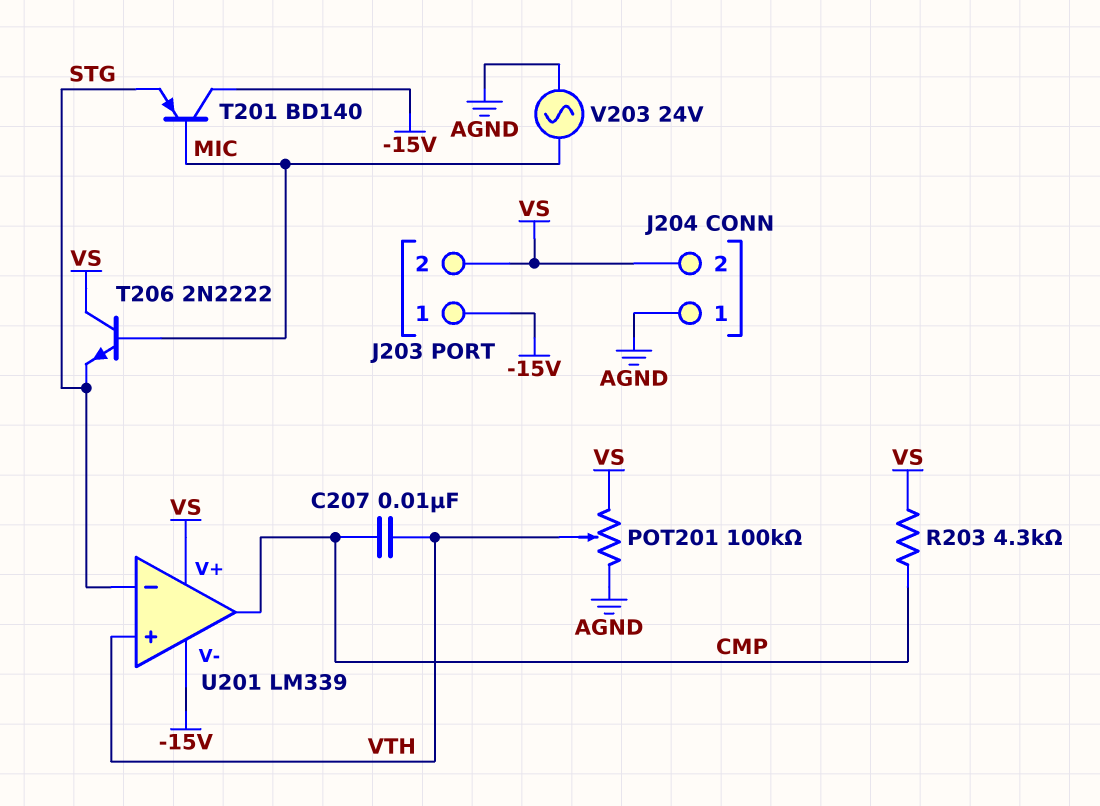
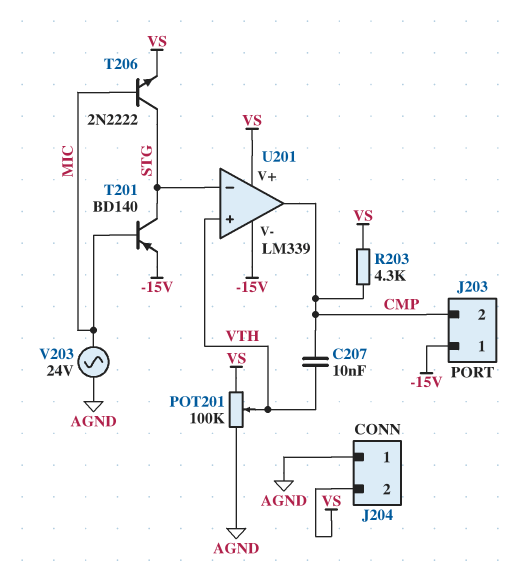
J203 pin 2: VS -> CMP
T201: PNP BD140 (B MIC, C -15V, E STG) -> PNP BD140 (B MIC, C STG, E -15V)
T206: NPN 2N2222 (B MIC, C VS, E STG) -> NPN 2N2222 (B MIC, C STG, E VS)

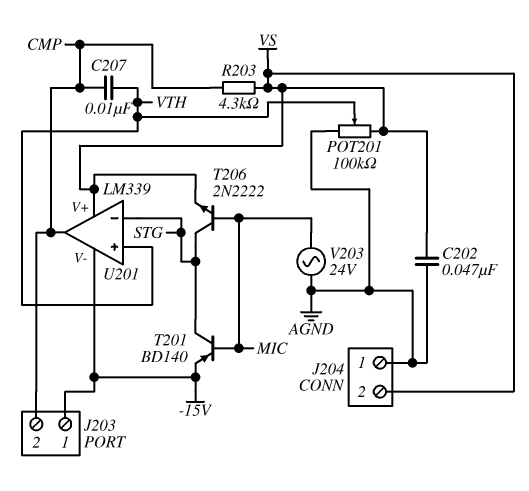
C202: none -> 47nF (AGND, VS)

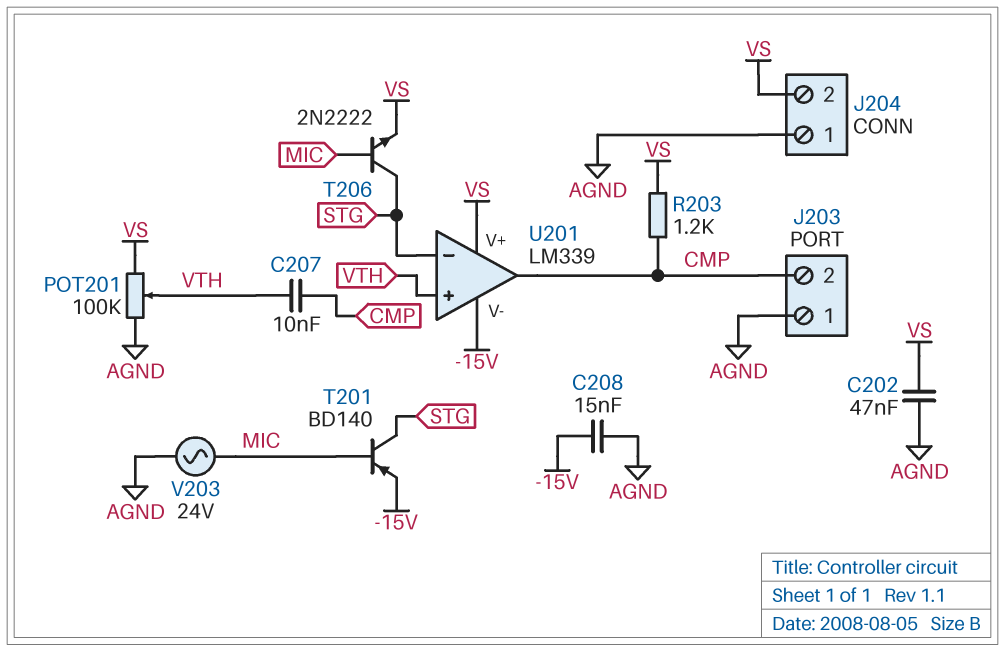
C208: none -> 15nF (-15V, AGND)
J203 pin 1: -15V -> AGND
R203: 4.3k (CMP, VS) -> 1.2k (CMP, VS)

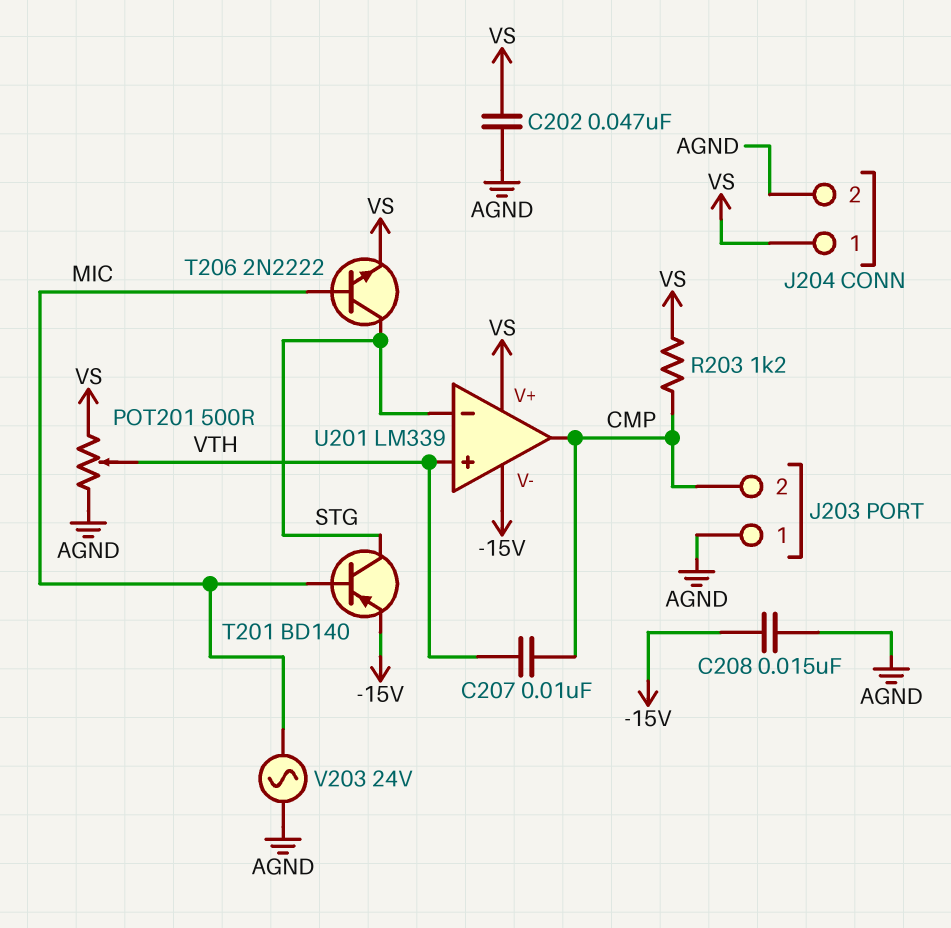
J204 pin 1: AGND -> VS
J204 pin 2: VS -> AGND
POT201: 100k (AGND, VS, wiper VTH) -> 500 (AGND, VS, wiper VTH)

